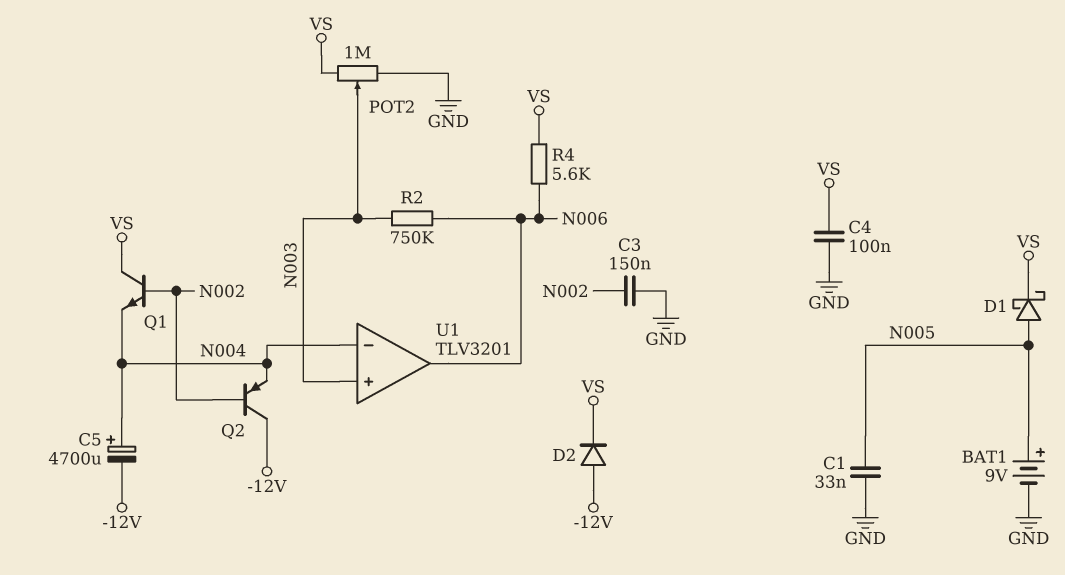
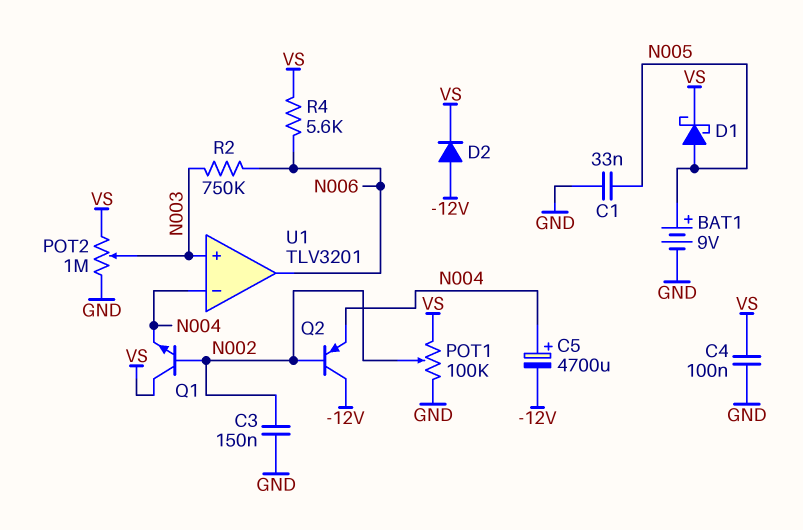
POT1: none -> 100k (GND, VS, wiper N002)

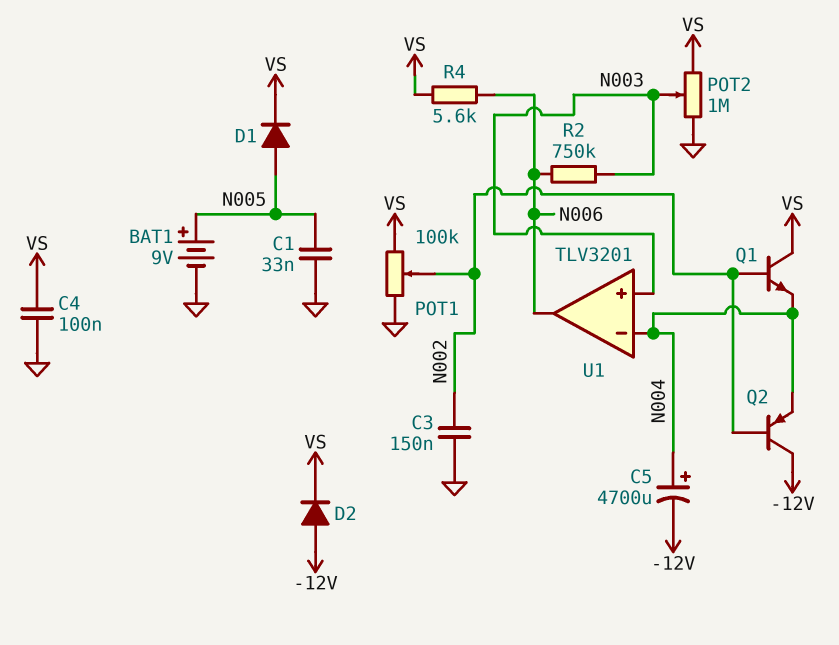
D1: schottky (A N005, K VS) -> diode (A N005, K VS)

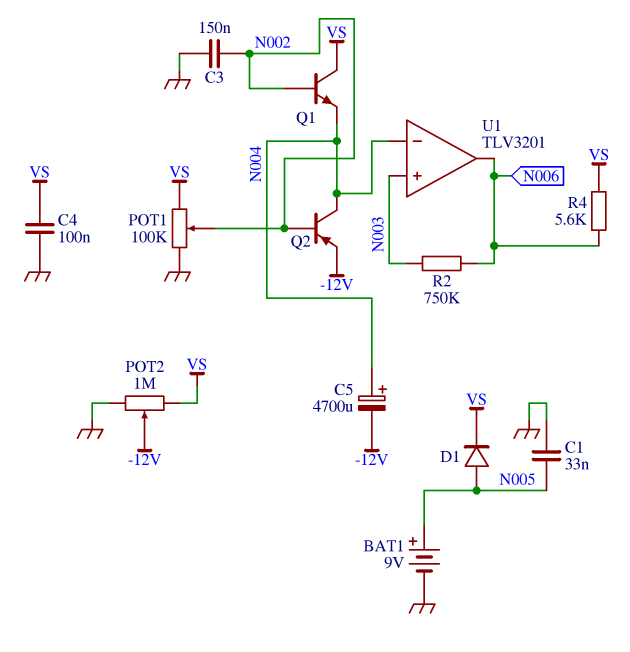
D2: diode (A -12V, K VS) -> none
POT2: 1M (GND, VS, wiper N003) -> 1M (GND, VS, wiper -12V)
Q2: PNP (B N002, C -12V, E N004) -> PNP (B N002, C N004, E -12V)

